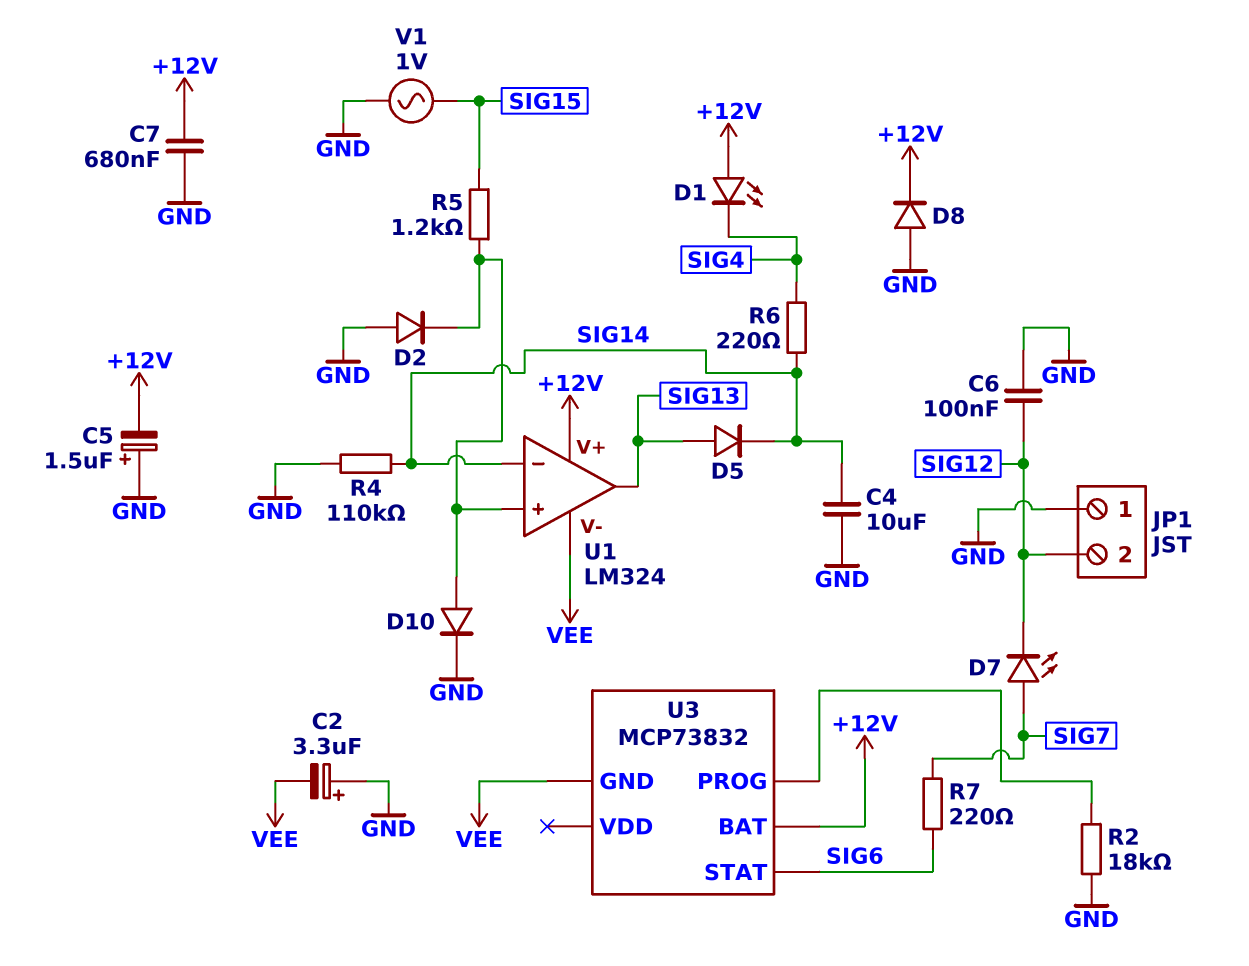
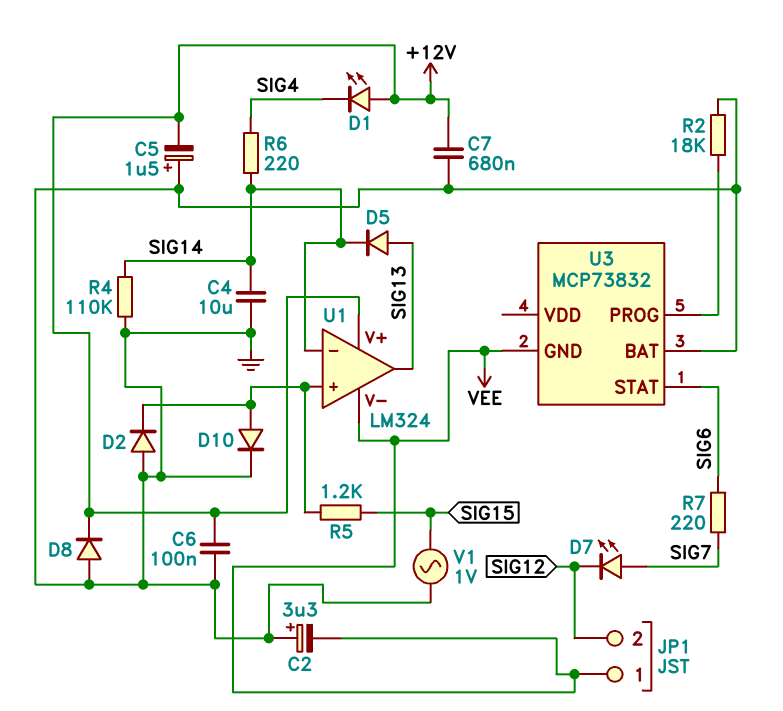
C6: 100nF (GND, SIG12) -> 100nF (+12V, GND)
JP1 pin 1: GND -> VEE
U3 pin BAT: +12V -> GND

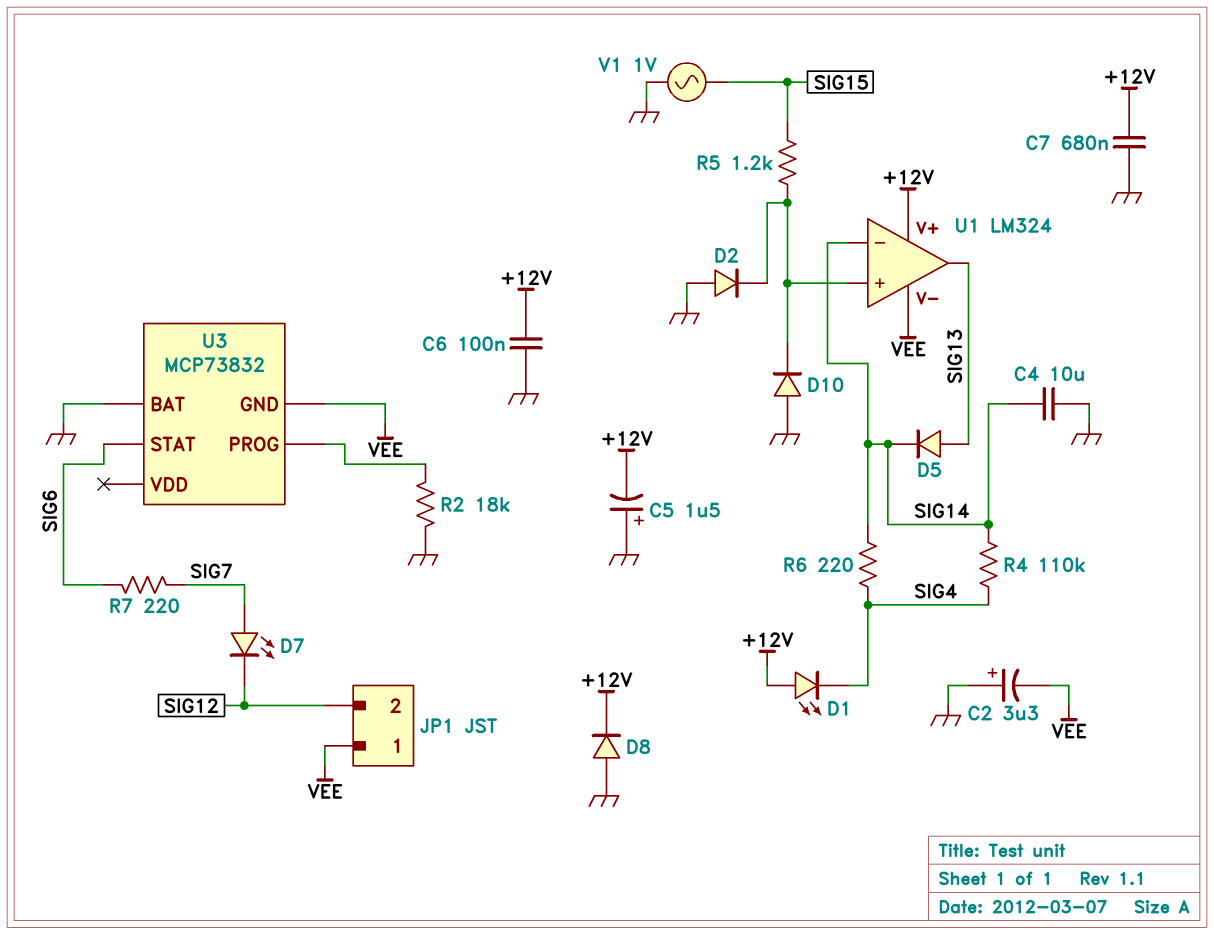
D10: diode (A U1/in+, K GND) -> diode (A GND, K U1/in+)
R4: 110k (GND, SIG14) -> 110k (SIG4, SIG14)

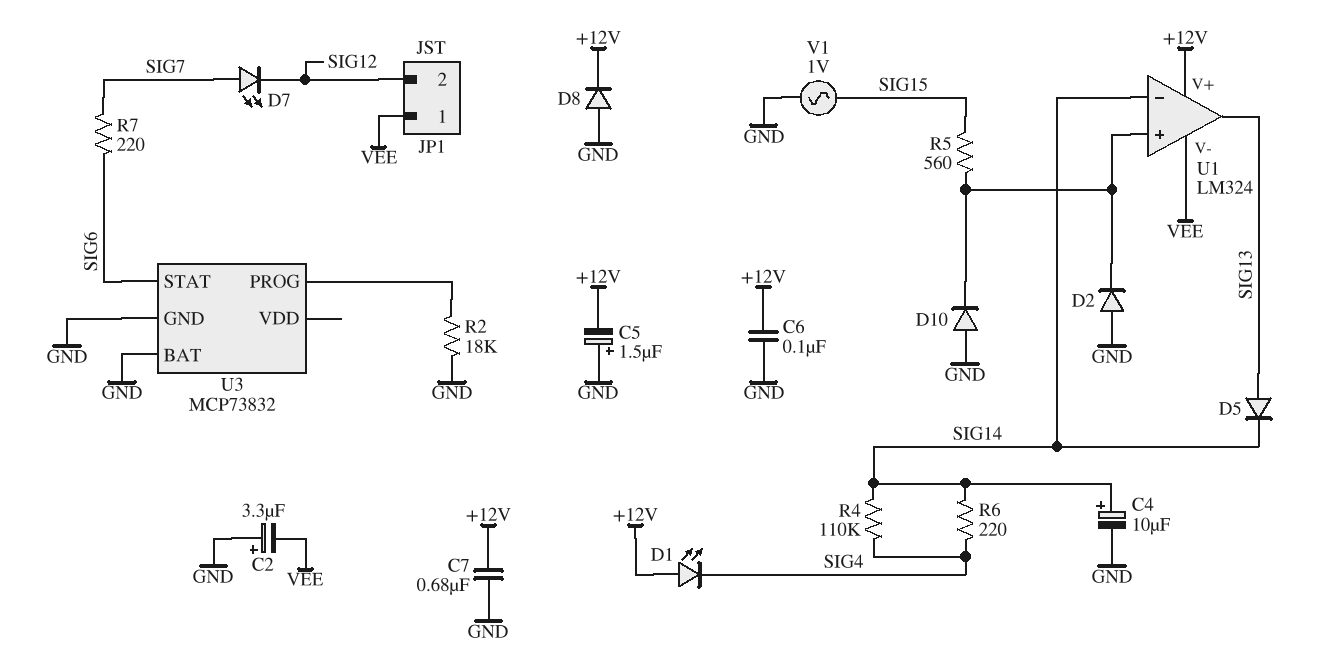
C4: 10uF (GND, SIG14) -> 10uF (plus SIG14, minus GND)
R5: 1.2k (SIG15, U1/in+) -> 560 (SIG15, U1/in+)
U3 pin GND: VEE -> GND

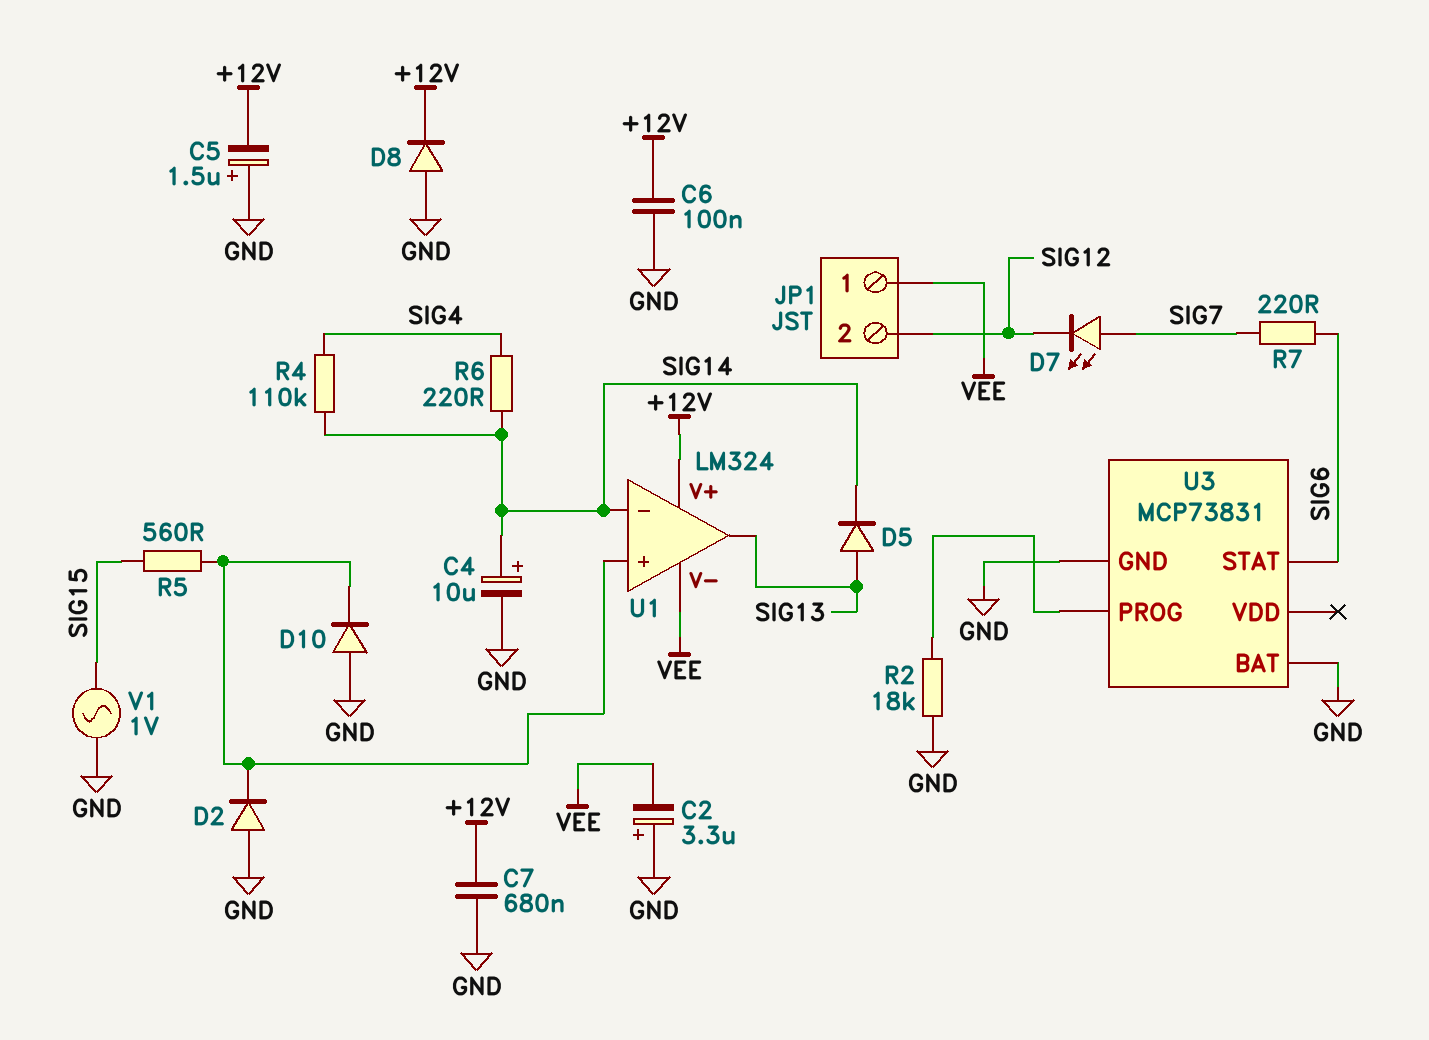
D1: LED (A +12V, K SIG4) -> none
U3: MCP73832 -> MCP73831

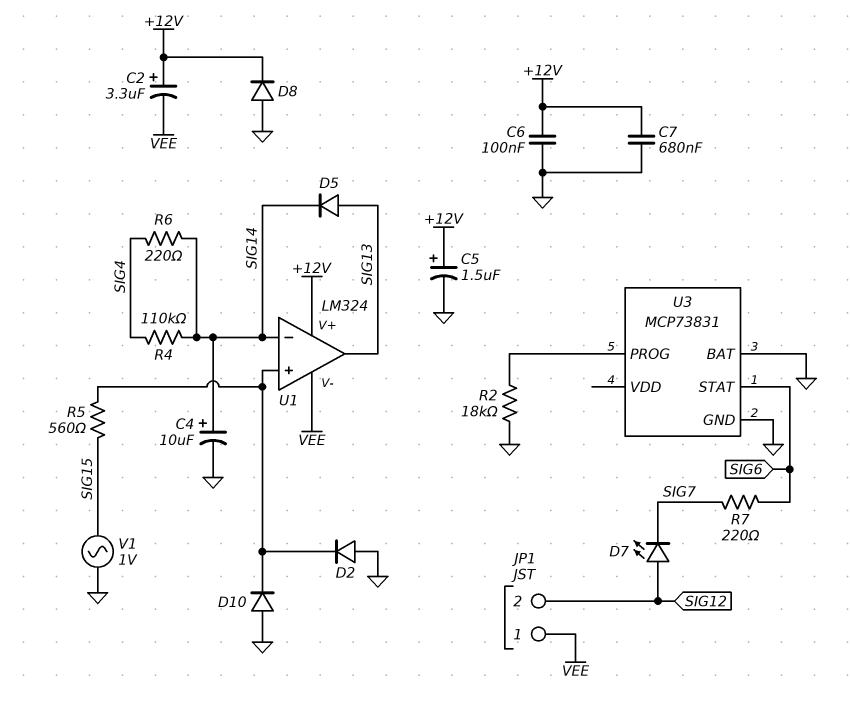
C2: 3.3uF (plus GND, minus VEE) -> 3.3uF (plus +12V, minus VEE)
C5: 1.5uF (plus GND, minus +12V) -> 1.5uF (plus +12V, minus GND)
D7: LED (A SIG7, K SIG12) -> LED (A SIG12, K SIG7)

